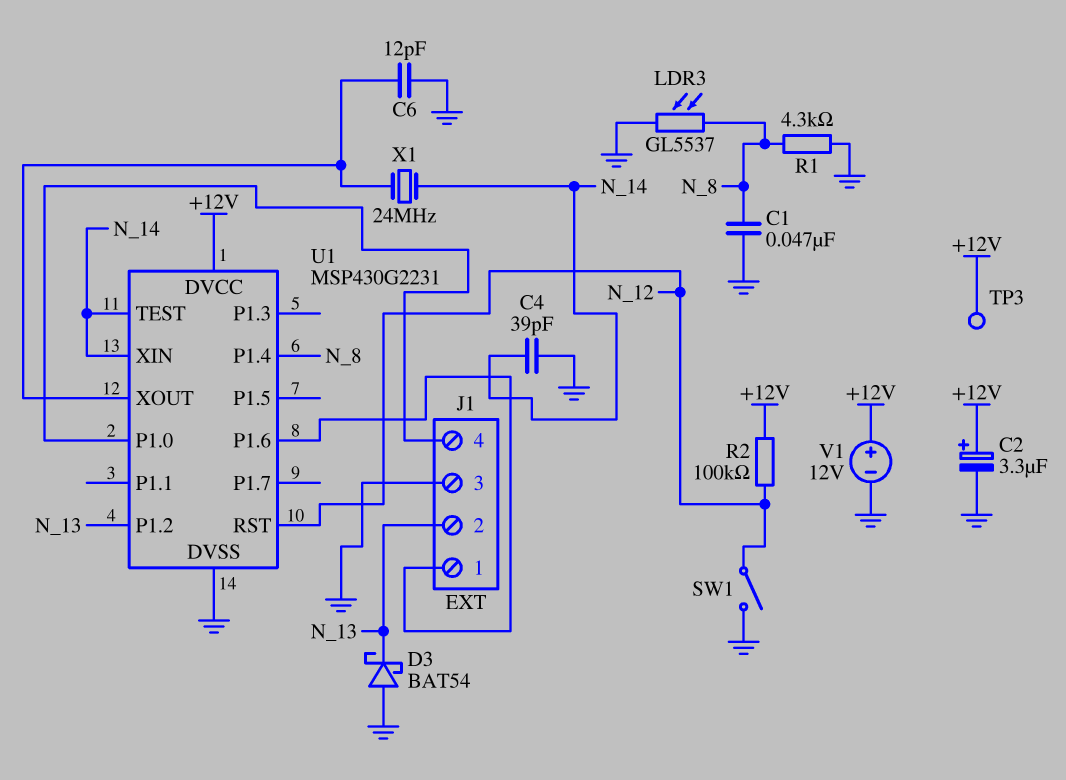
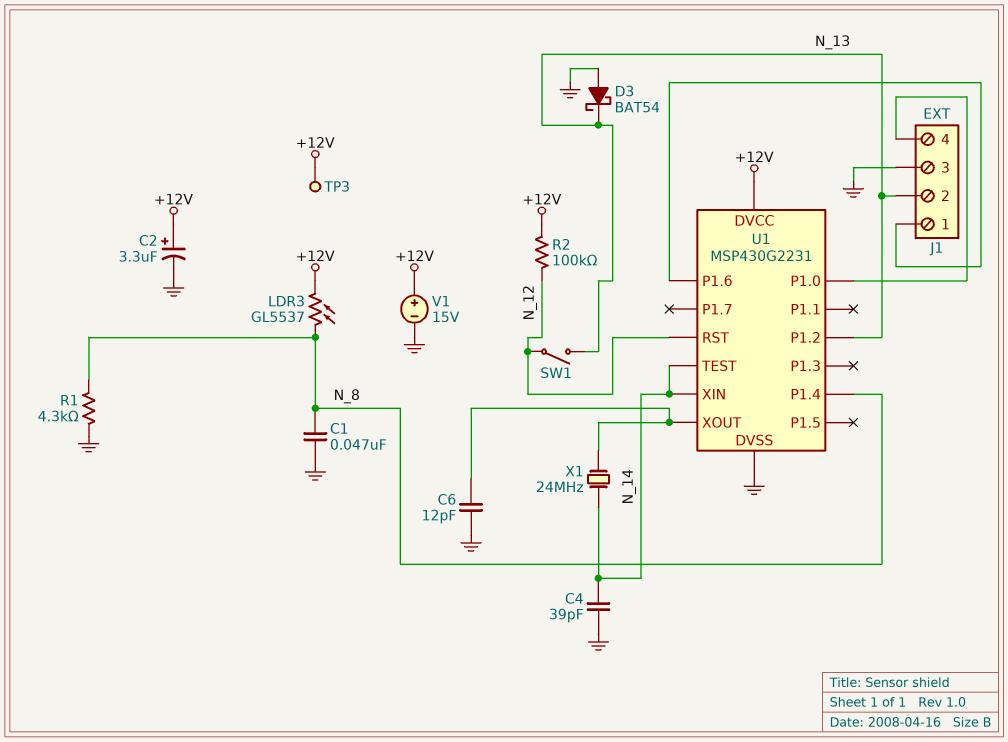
LDR3: GL5537 (GND, N_8) -> GL5537 (+12V, N_8)
SW1: switch (GND, N_12) -> switch (N_12, N_13)
V1: 12V (plus +12V, minus GND) -> 15V (plus +12V, minus GND)

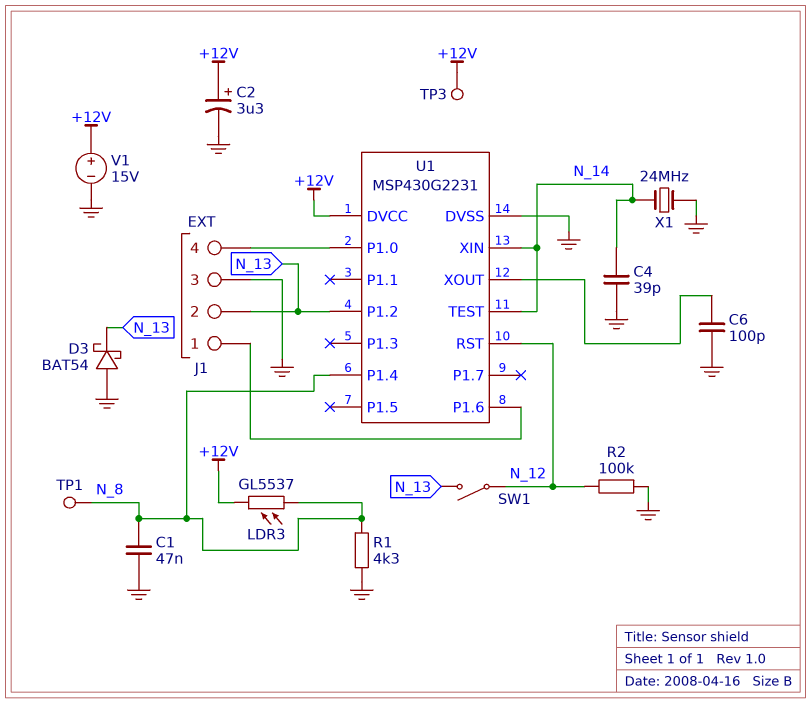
C6: 12pF (GND, U1/XOUT) -> 100pF (GND, U1/XOUT)
R2: 100k (+12V, N_12) -> 100k (GND, N_12)
TP1: none -> test point (N_8)
X1: 24MHz (N_14, U1/XOUT) -> 24MHz (GND, N_14)

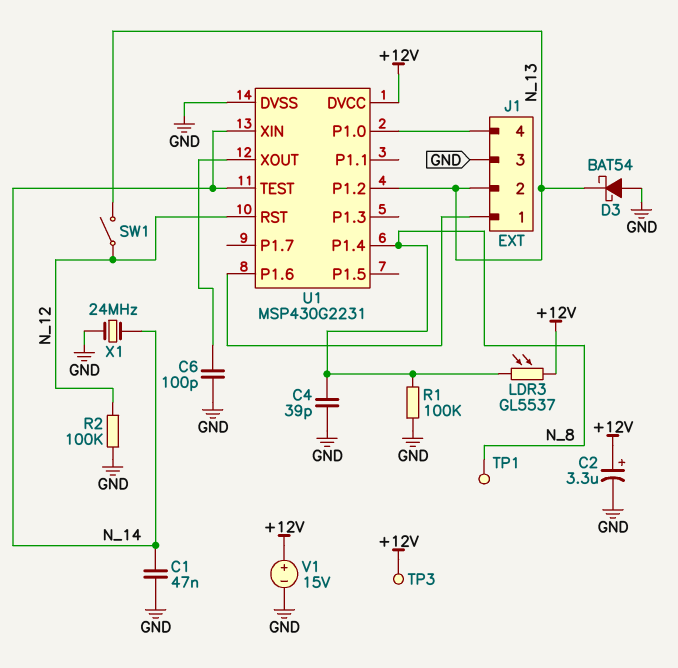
C1: 47nF (GND, N_8) -> 47nF (GND, N_14)
C4: 39pF (GND, N_14) -> 39pF (GND, N_8)
R1: 4.3k (GND, N_8) -> 100k (GND, N_8)

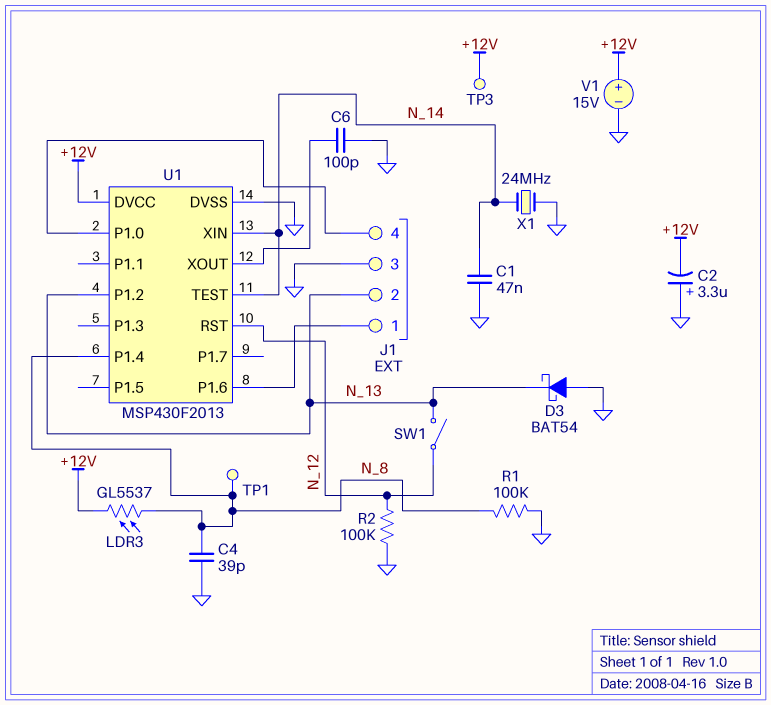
C2: 3.3uF (plus +12V, minus GND) -> 3.3uF (plus GND, minus +12V)
U1: MSP430G2231 -> MSP430F2013

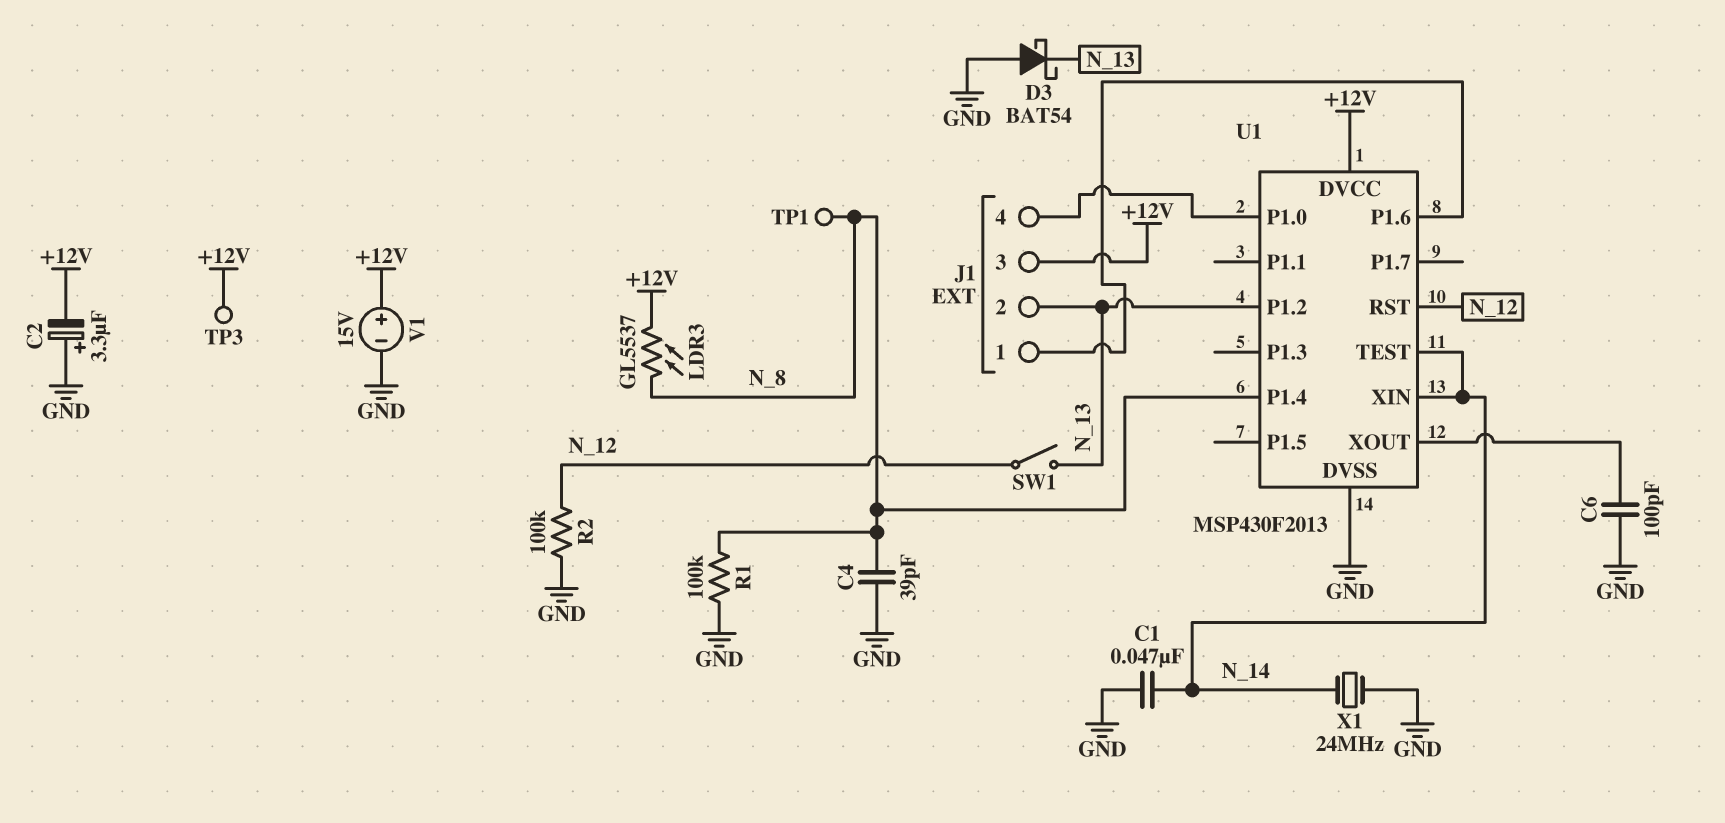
J1 pin 3: GND -> +12V

